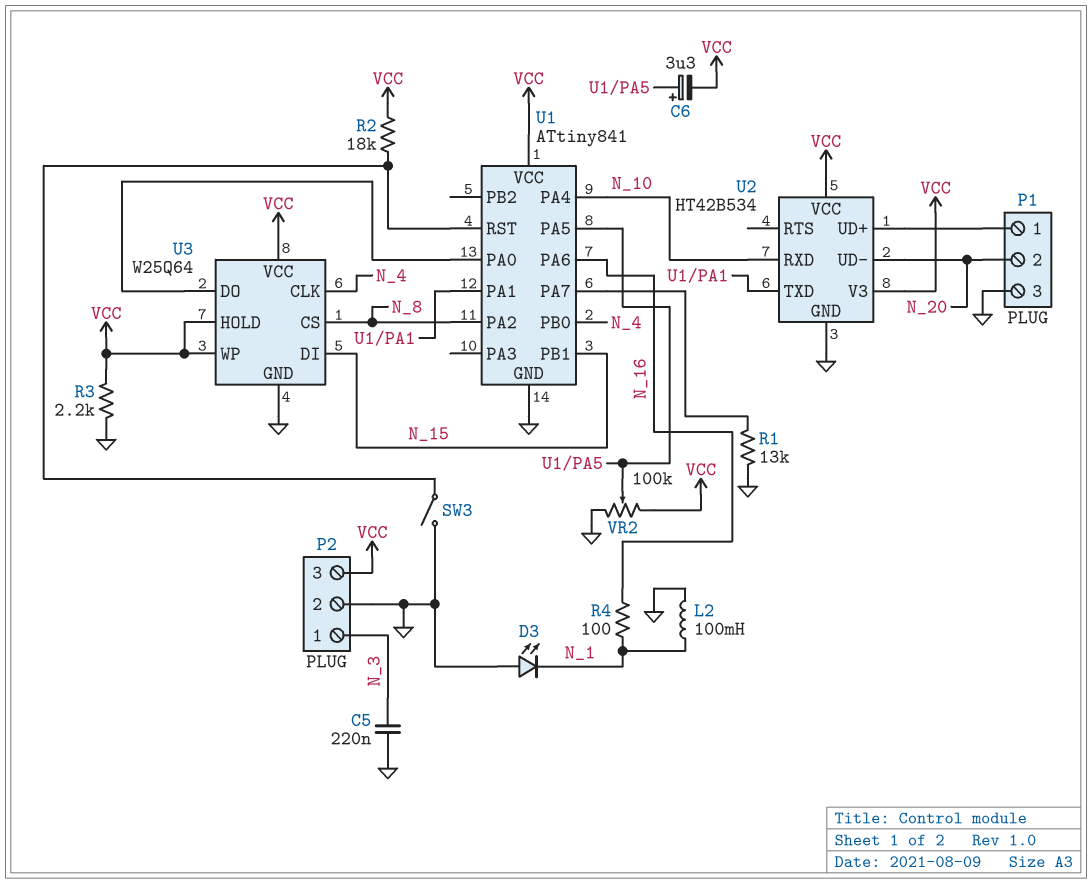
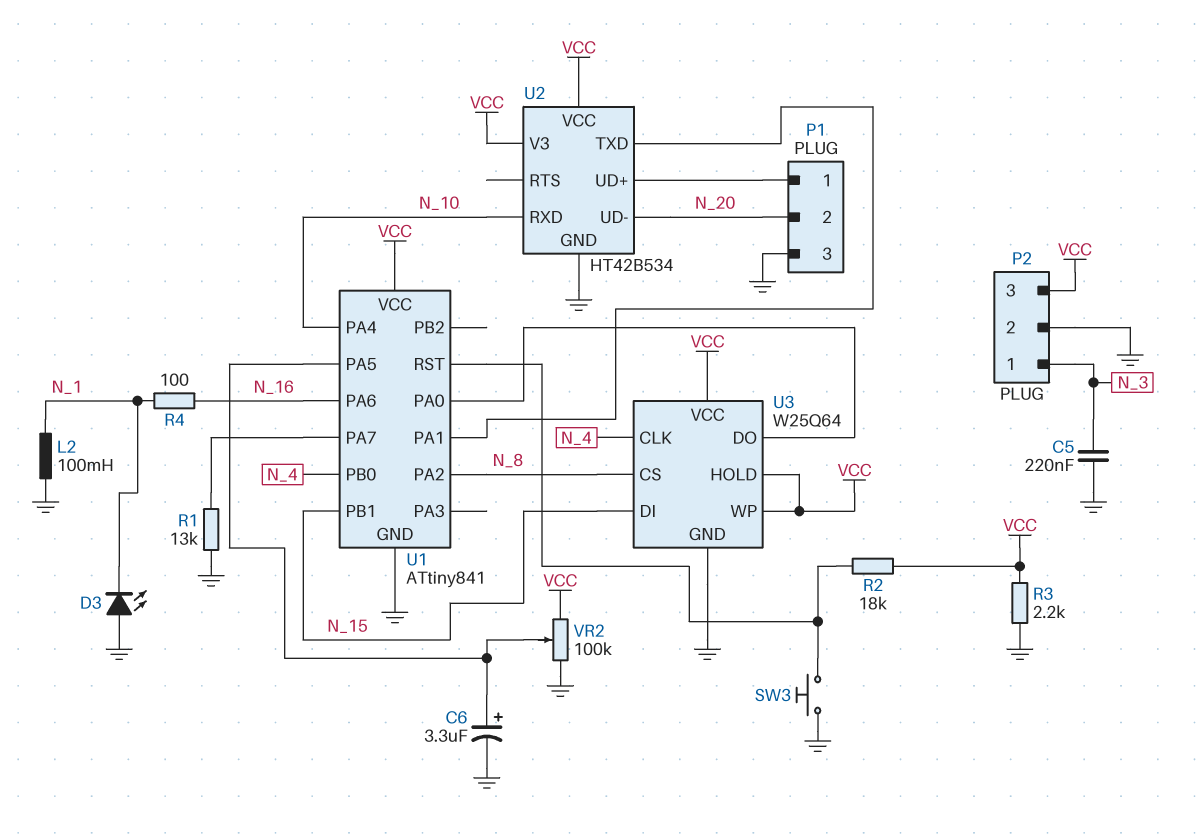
C6: 3.3uF (plus U1/PA5, minus VCC) -> 3.3uF (plus U1/PA5, minus GND)
SW3: switch (GND, U1/RST) -> button (GND, U1/RST)

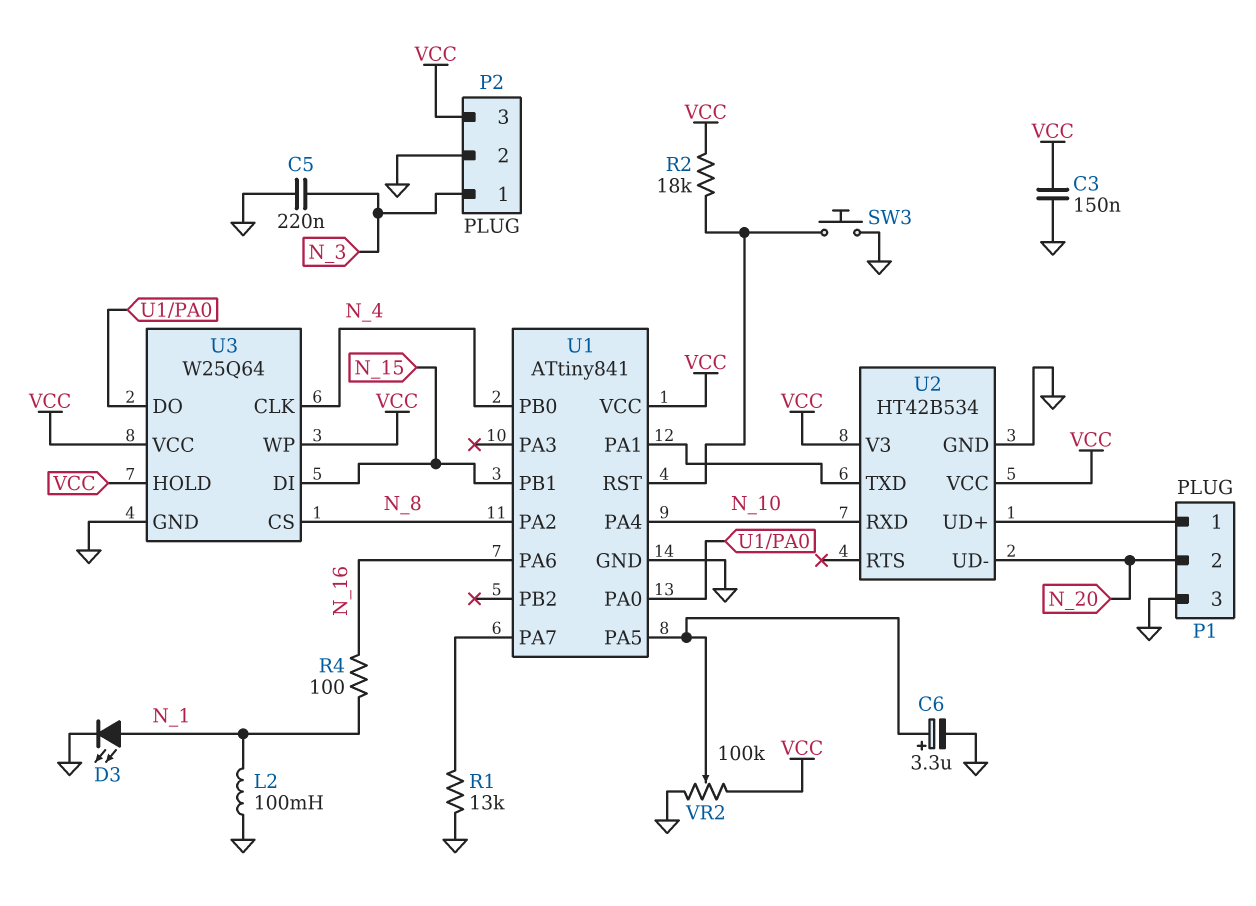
C3: none -> 150nF (GND, VCC)
D3: LED (A GND, K N_1) -> LED (A N_1, K GND)
R3: 2.2k (GND, VCC) -> none

